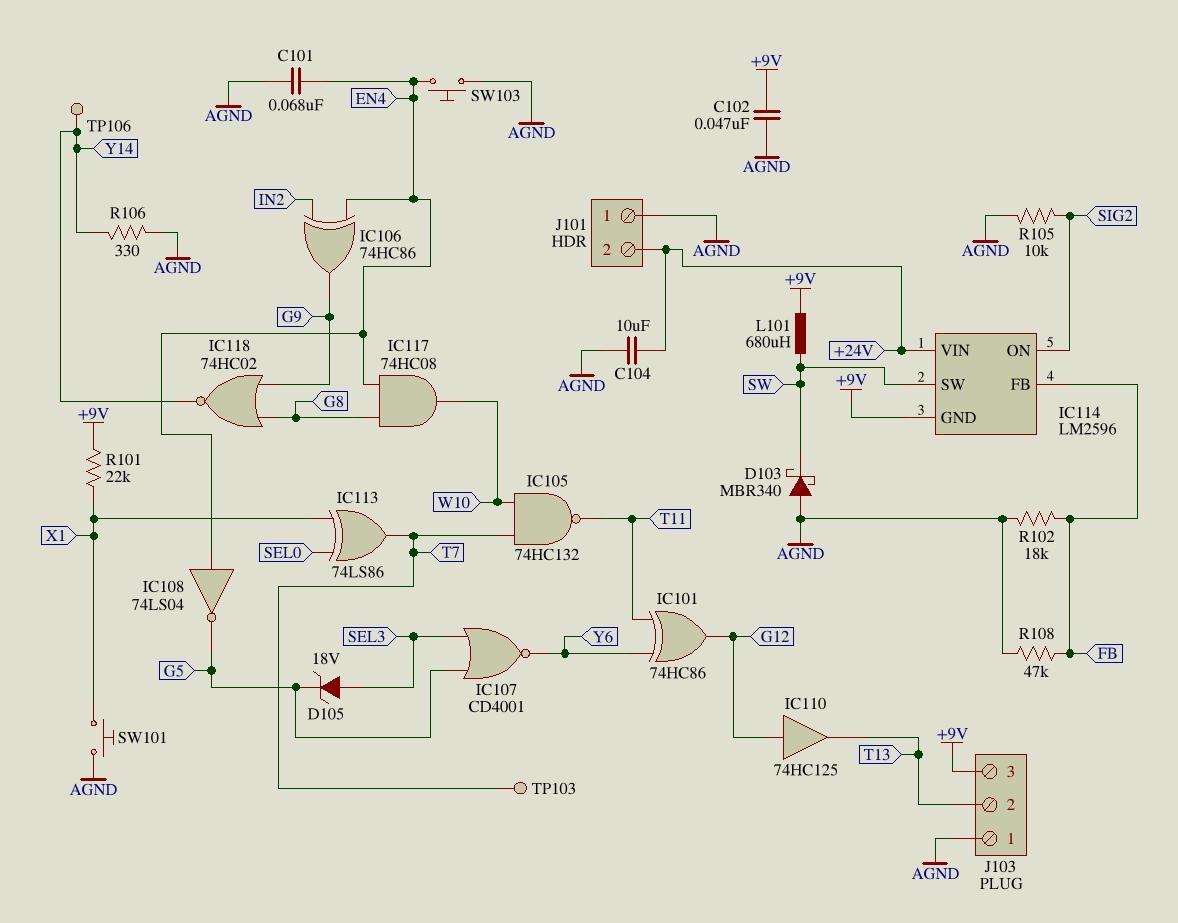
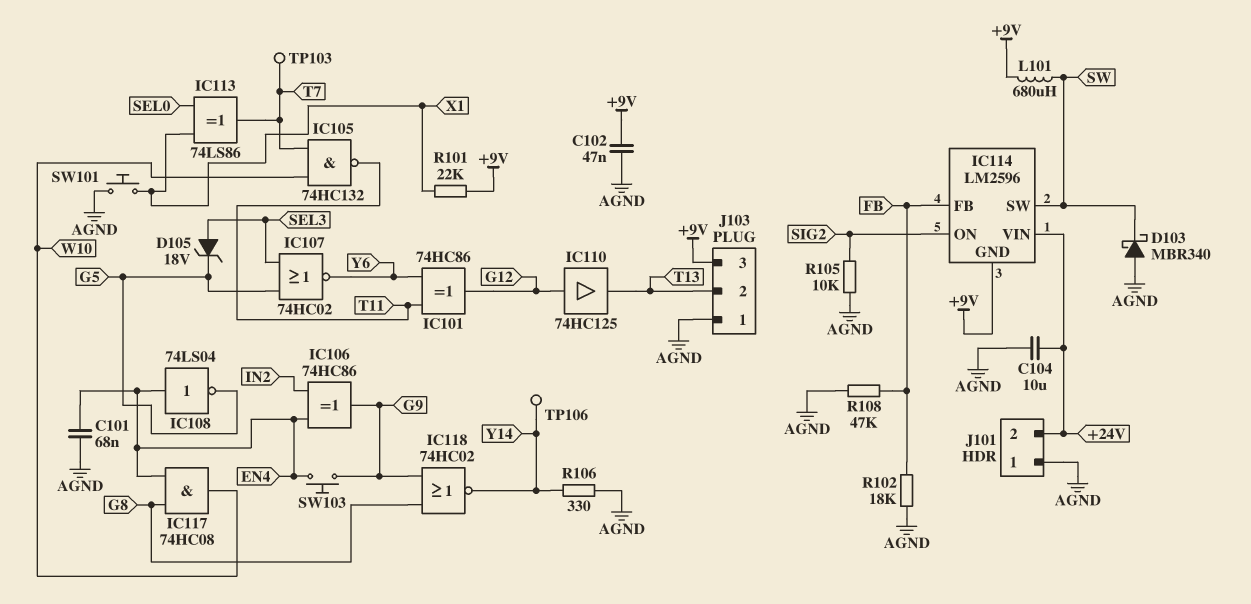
IC107: NOR CD4001 (in G5, in SEL3, out Y6) -> NOR 74HC02 (in G5, in SEL3, out Y6)
SW103: button (AGND, EN4) -> button (EN4, G9)

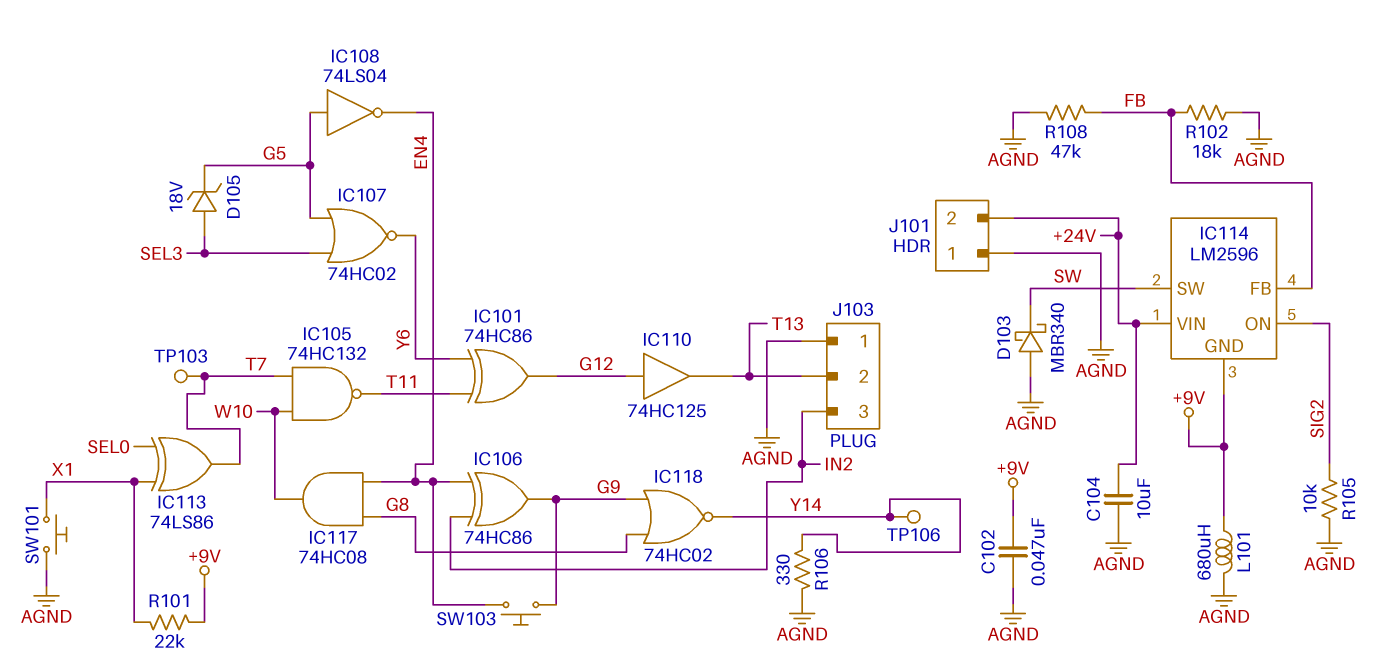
C101: 68nF (AGND, EN4) -> none
IC108: NOT 74LS04 (in EN4, out G5) -> NOT 74LS04 (in G5, out EN4)
J103 pin 3: +9V -> IN2
L101: 680uH (+9V, SW) -> 680uH (+9V, AGND)

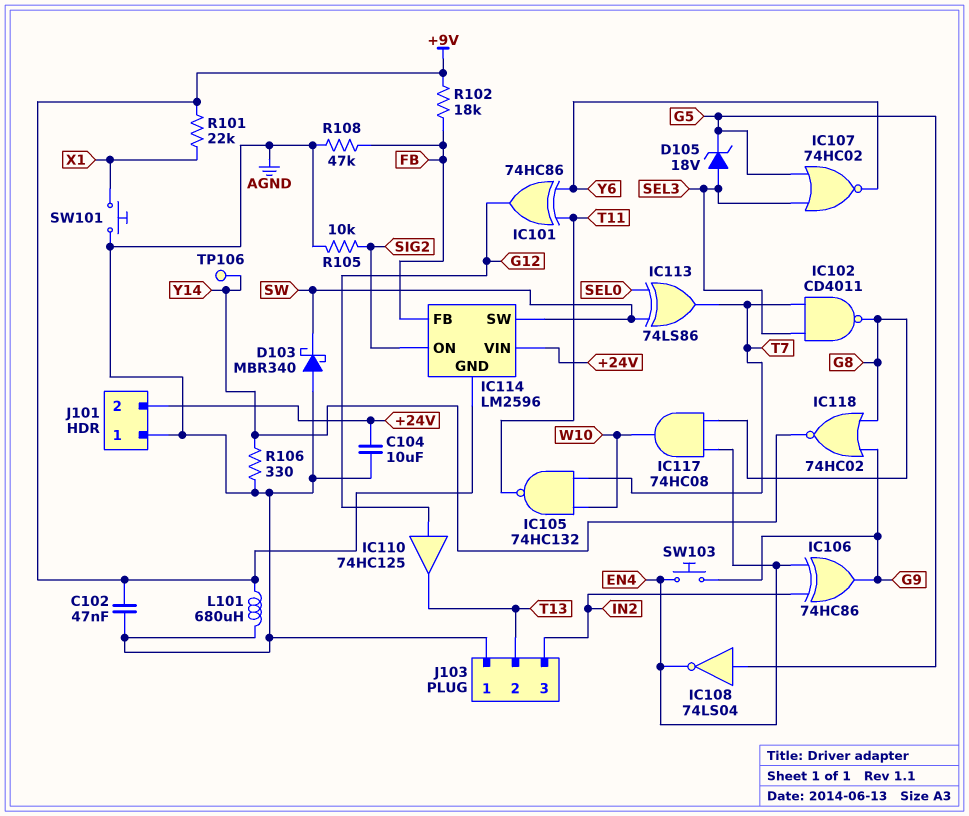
IC102: none -> NAND CD4011 (in SEL3, in T7, out G8)
IC113: XOR 74LS86 (in SEL0, in X1, out T7) -> XOR 74LS86 (in SEL0, in SW, out T7)
R102: 18k (AGND, FB) -> 18k (+9V, FB)
TP103: test point (T7) -> none

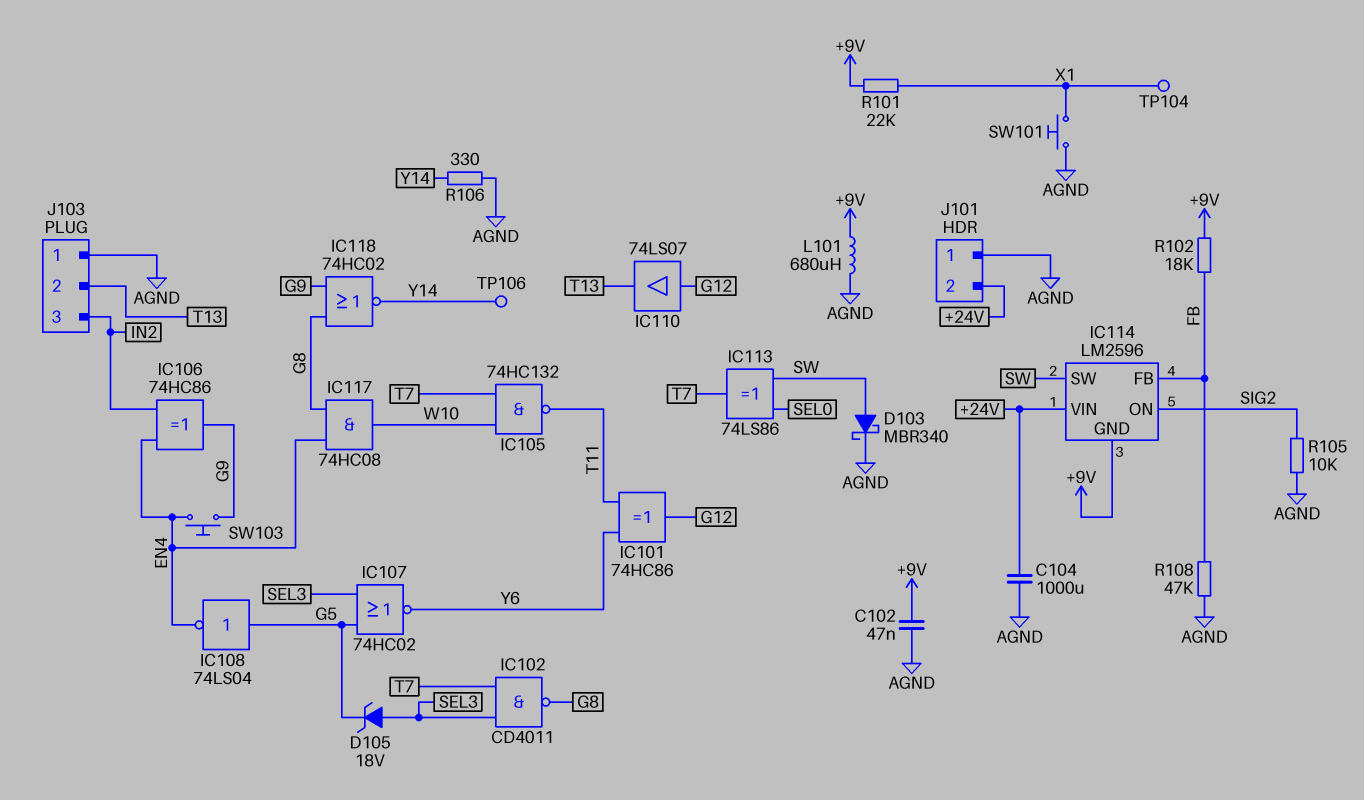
C104: 10uF (+24V, AGND) -> 1000uF (+24V, AGND)
D103: schottky MBR340 (A AGND, K SW) -> schottky MBR340 (A SW, K AGND)
IC110: buffer 74HC125 (in G12, out T13) -> buffer 74LS07 (in G12, out T13)
TP104: none -> test point (X1)

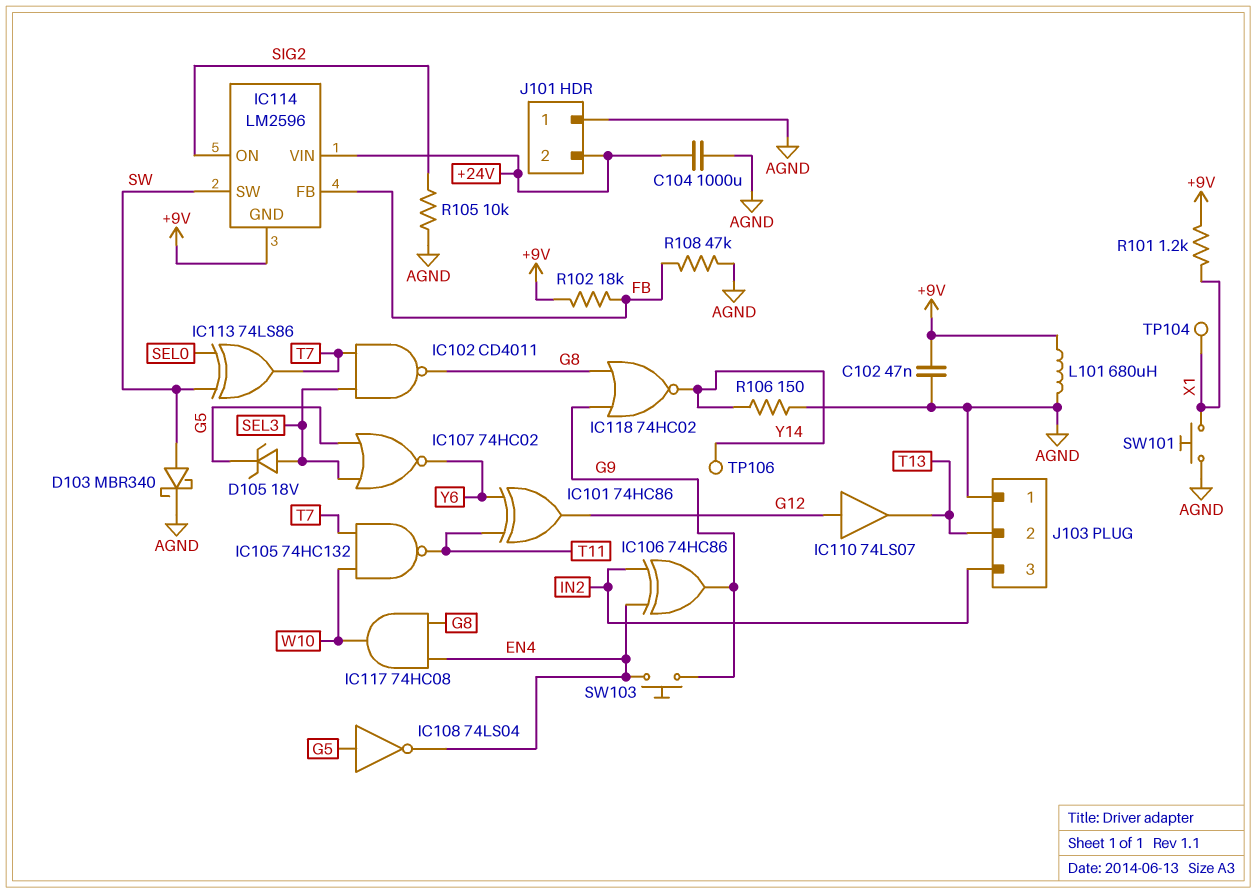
R101: 22k (+9V, X1) -> 1.2k (+9V, X1)
R106: 330 (AGND, Y14) -> 150 (AGND, Y14)

